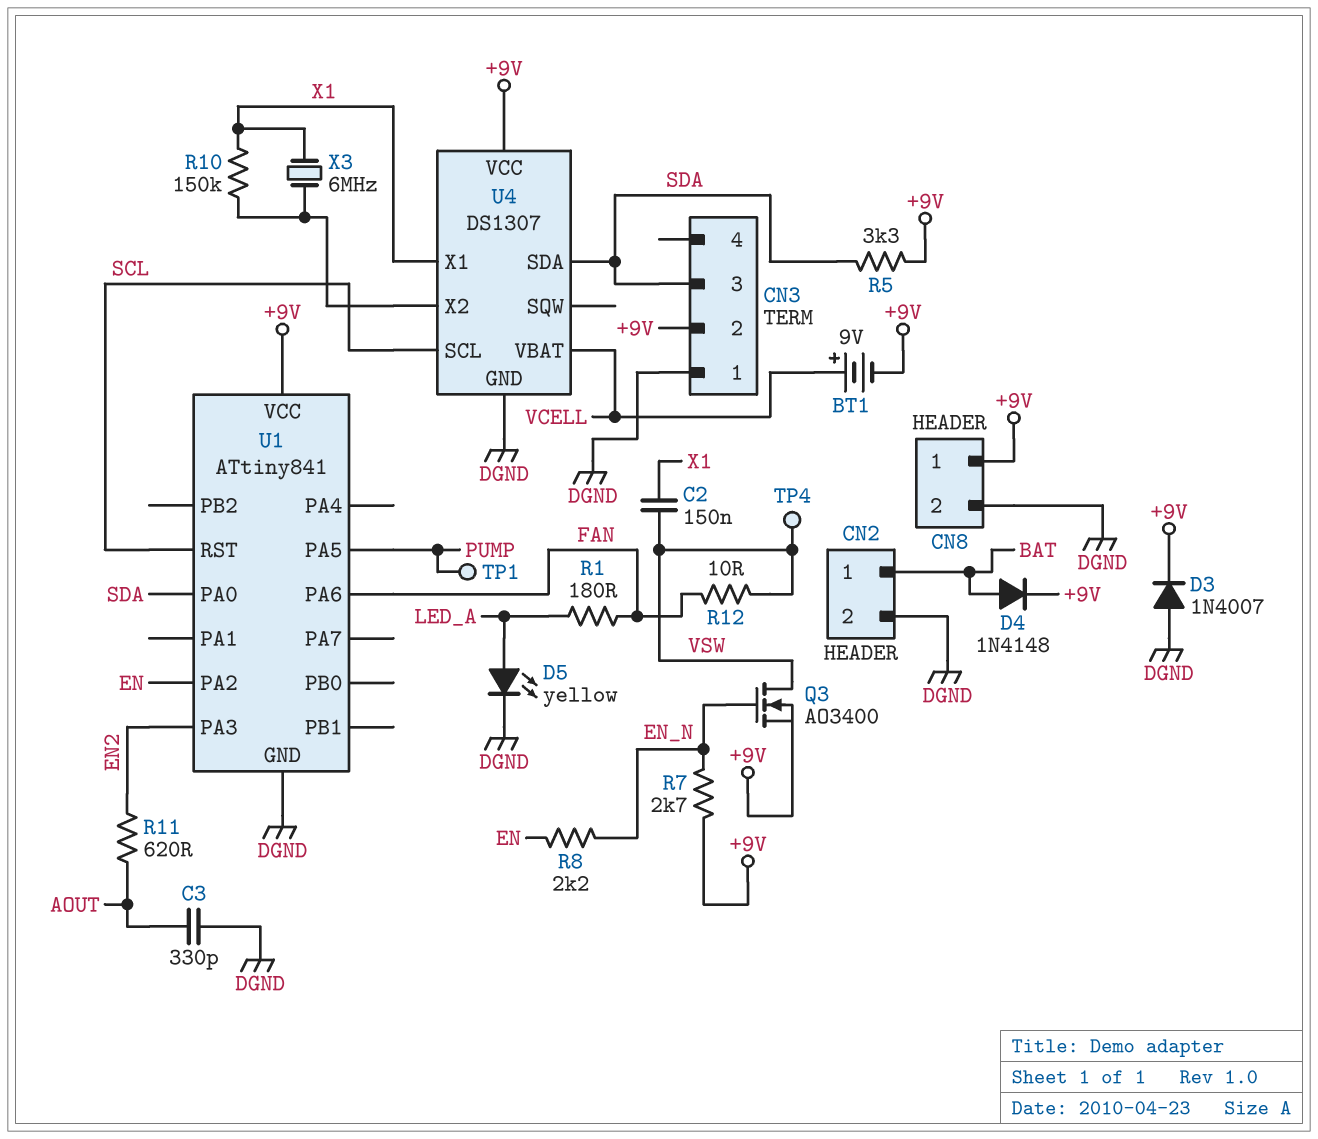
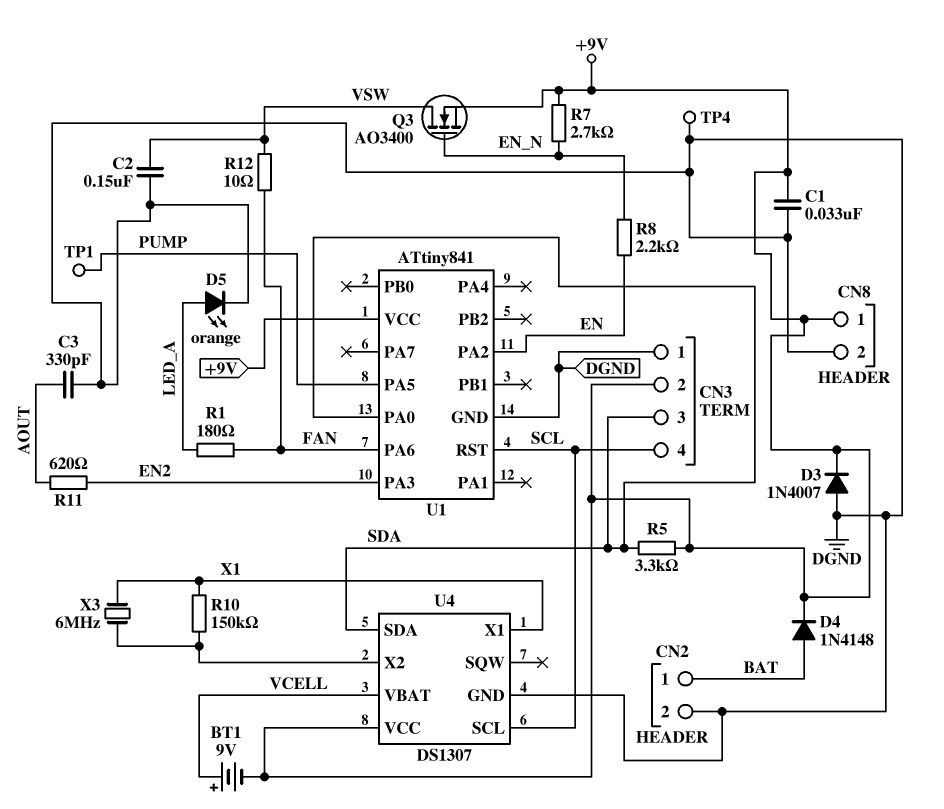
C1: none -> 33nF (+9V, DGND)
C2: 150nF (VSW, X1) -> 150nF (DGND, VSW)
CN3 pin 4: none -> SCL
D5: LED yellow (A LED_A, K DGND) -> LED orange (A LED_A, K DGND)
TP4: test point (VSW) -> test point (DGND)

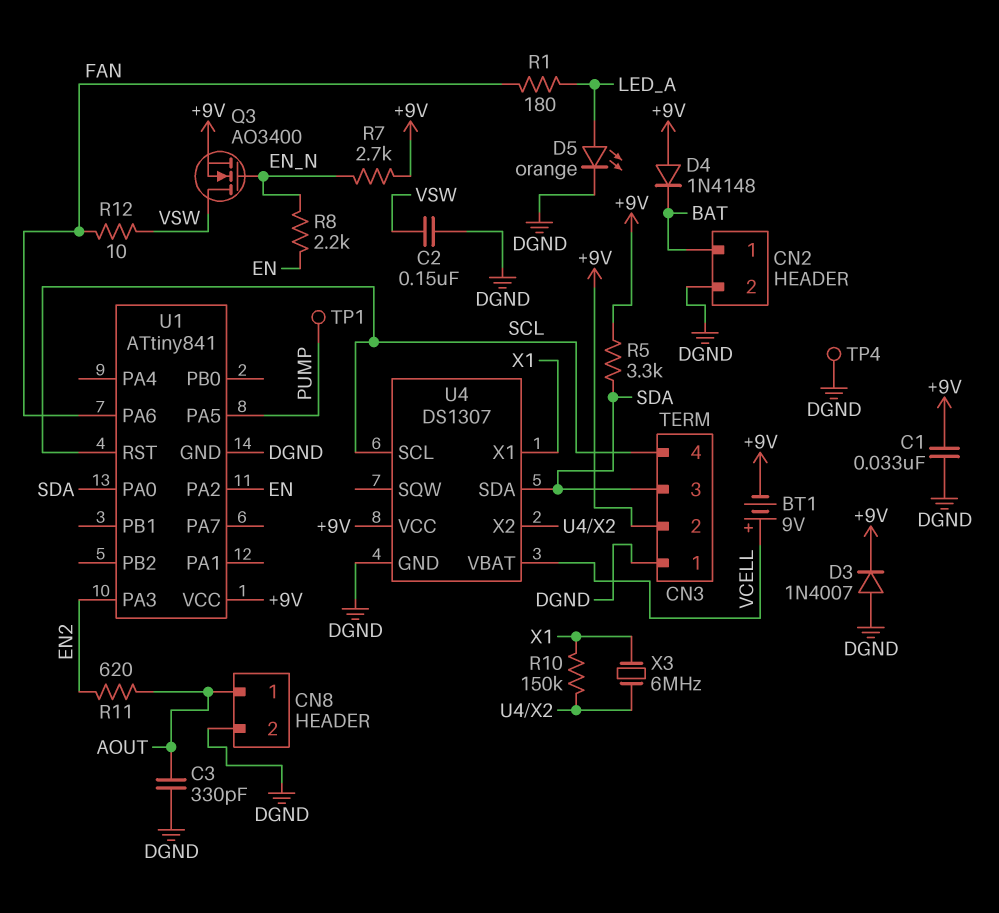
CN8 pin 1: +9V -> AOUT
D4: diode 1N4148 (A BAT, K +9V) -> diode 1N4148 (A +9V, K BAT)

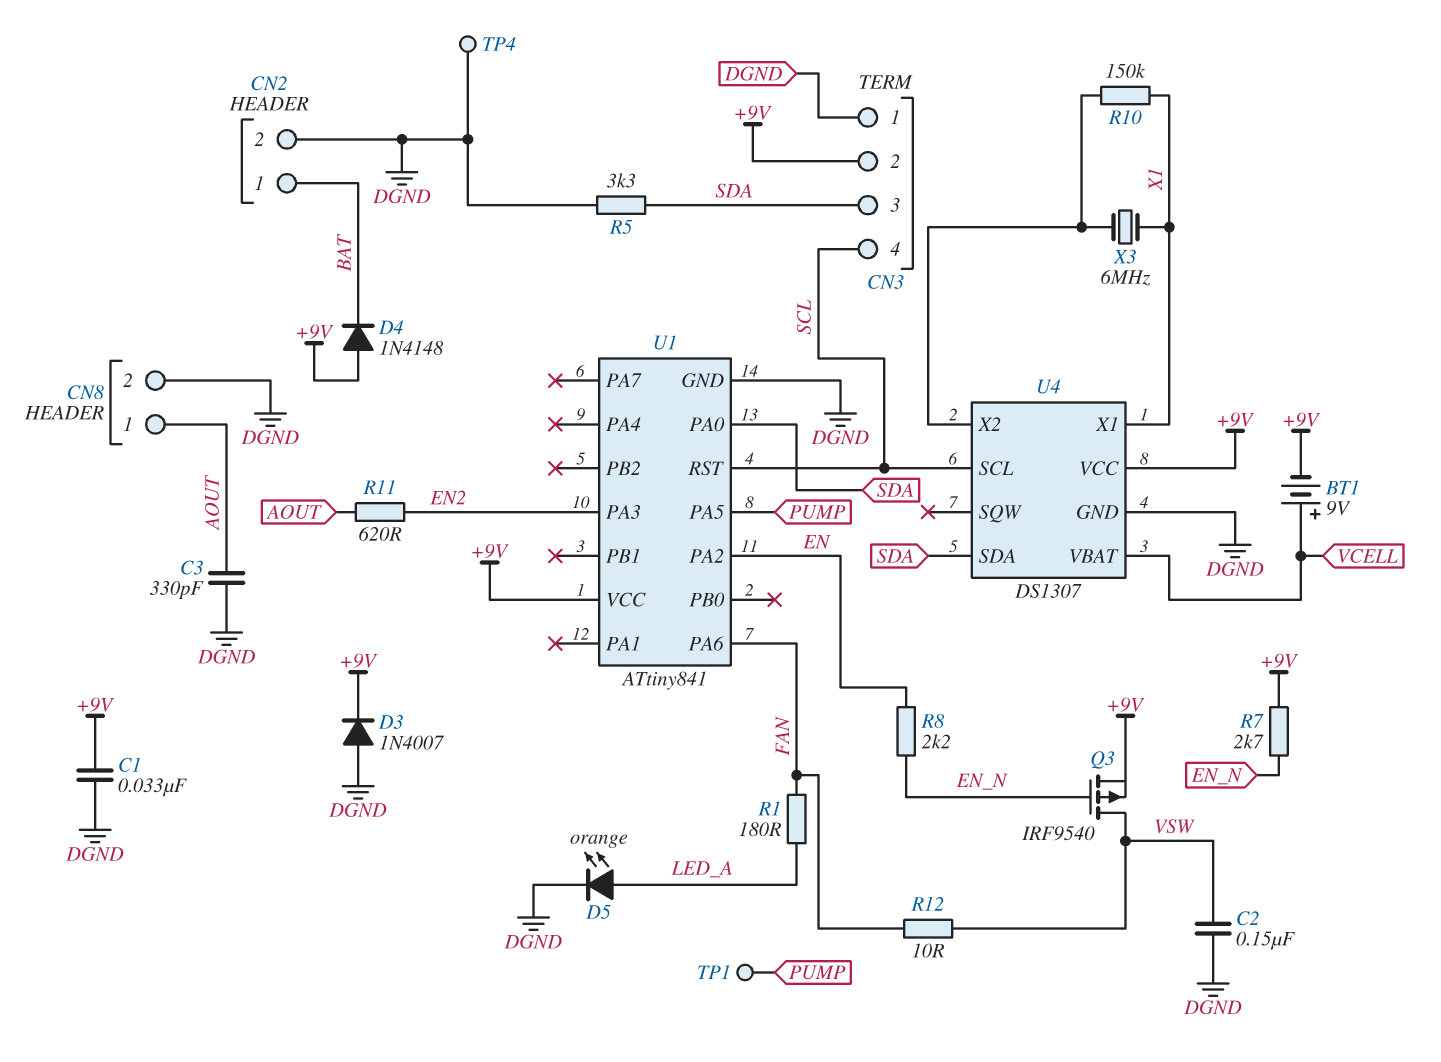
Q3: NMOS AO3400 (G EN_N, D VSW, S +9V) -> PMOS IRF9540 (G EN_N, D VSW, S +9V)
R5: 3.3k (+9V, SDA) -> 3.3k (DGND, SDA)

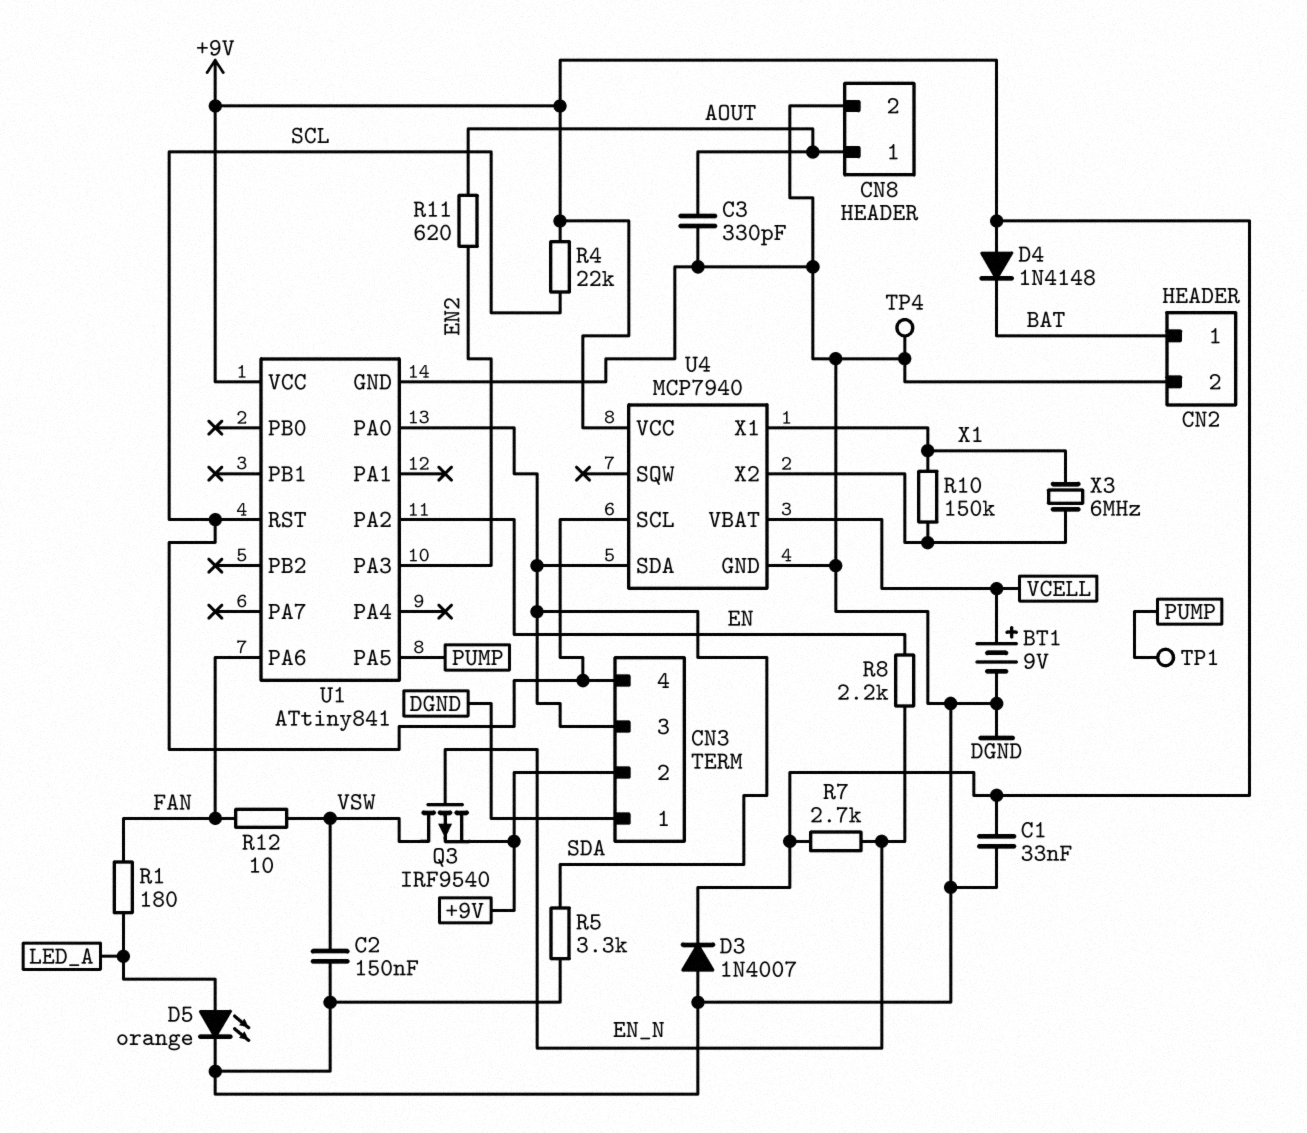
BT1: 9V (plus VCELL, minus +9V) -> 9V (plus VCELL, minus DGND)
R4: none -> 22k (+9V, SCL)
U4: DS1307 -> MCP7940

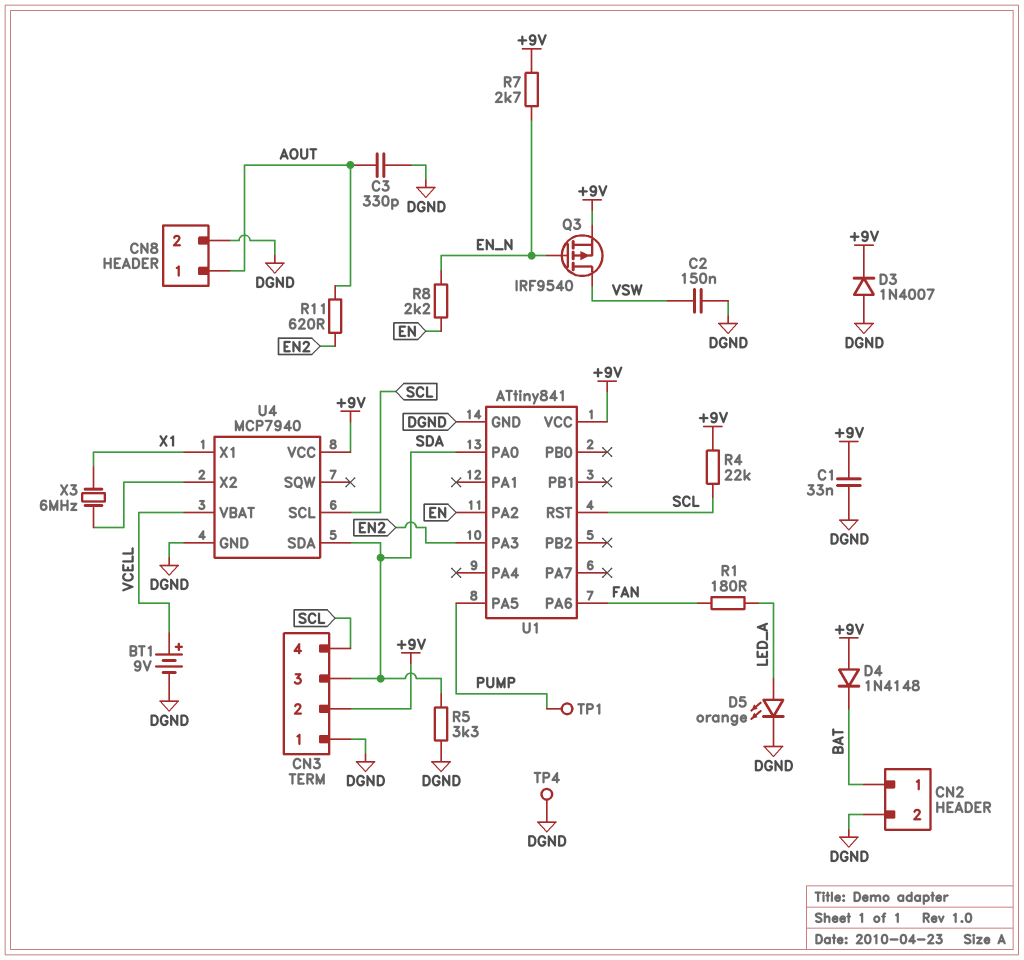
R10: 150k (U4/X2, X1) -> none
R12: 10 (FAN, VSW) -> none

